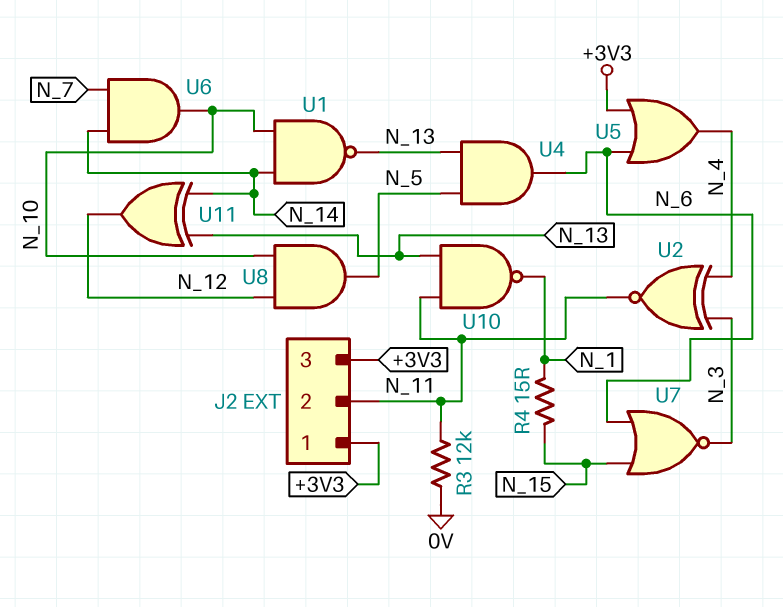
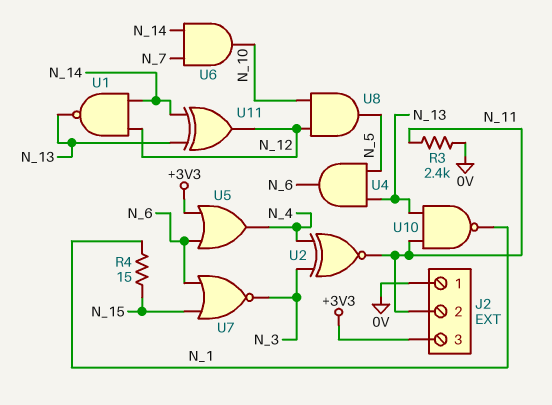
J2 pin 1: +3V3 -> 0V
R3: 12k (0V, N_11) -> 2.4k (0V, N_11)
U1: NAND (in N_10, in N_14, out N_13) -> NAND (in N_12, in N_14, out N_13)

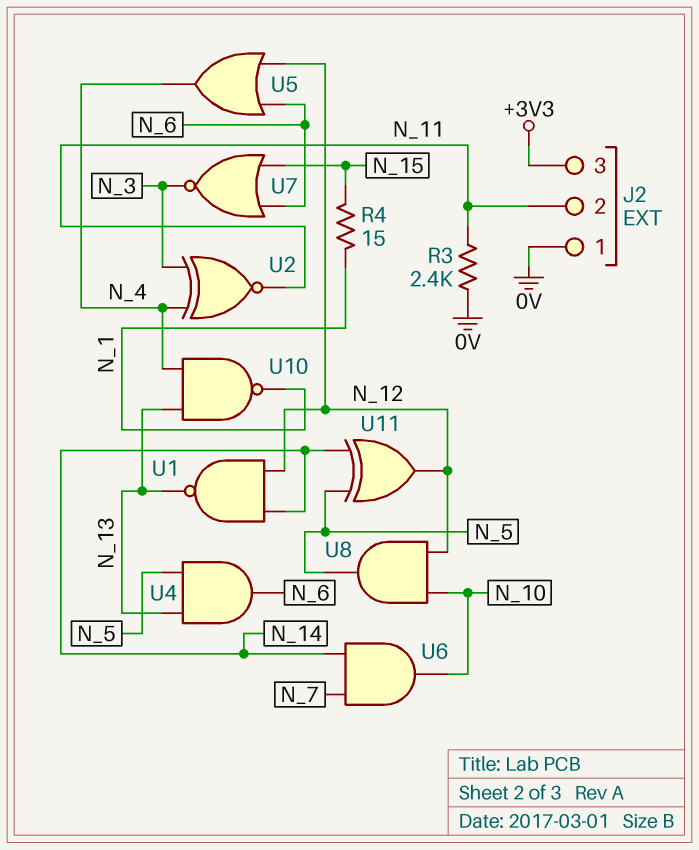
U5: OR (in +3V3, in N_6, out N_4) -> OR (in N_6, in N_12, out N_4)
U10: NAND (in N_11, in N_13, out N_1) -> NAND (in N_4, in N_13, out N_1)
U11: XOR (in N_13, in N_14, out N_12) -> XOR (in N_5, in N_14, out N_12)

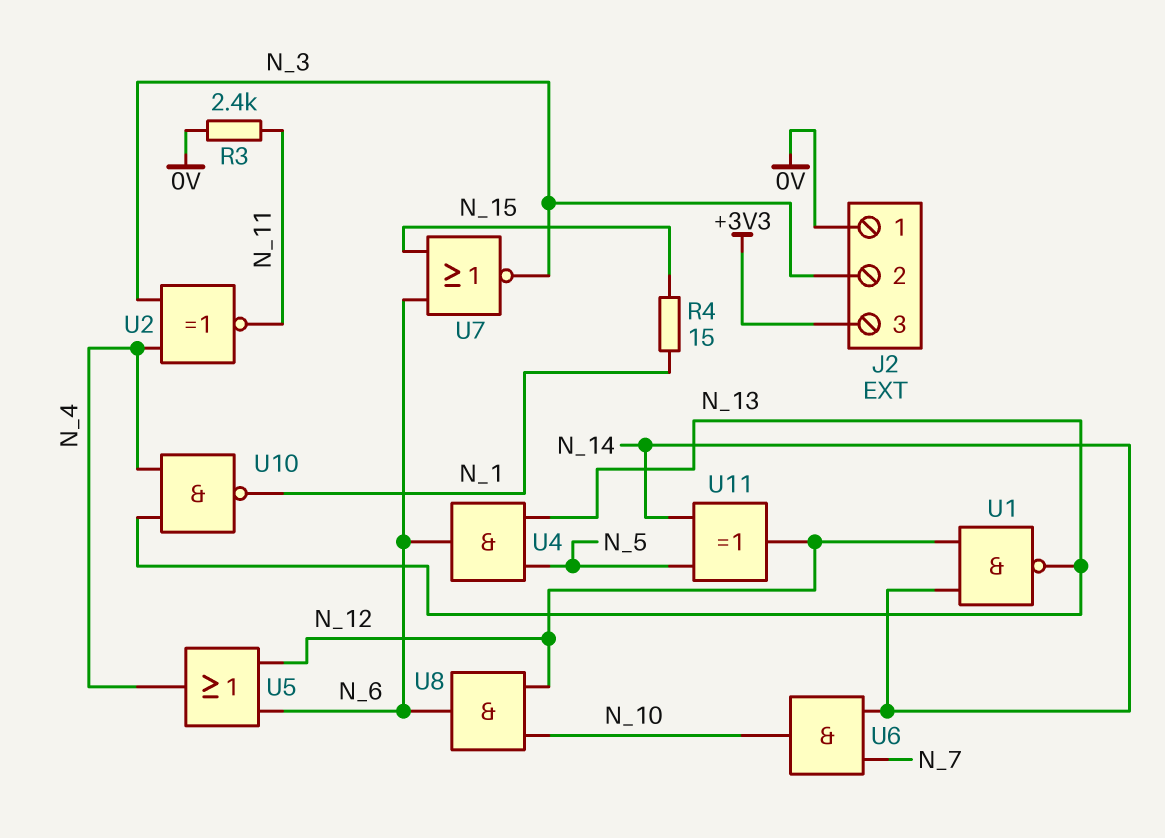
J2 pin 2: N_11 -> N_3
U8: AND (in N_10, in N_12, out N_5) -> AND (in N_10, in N_12, out N_6)

